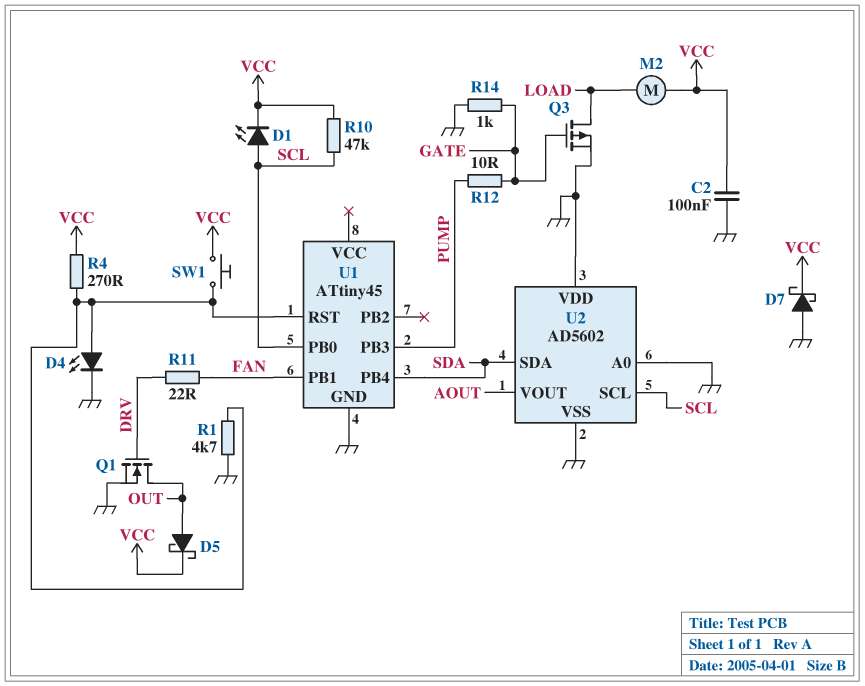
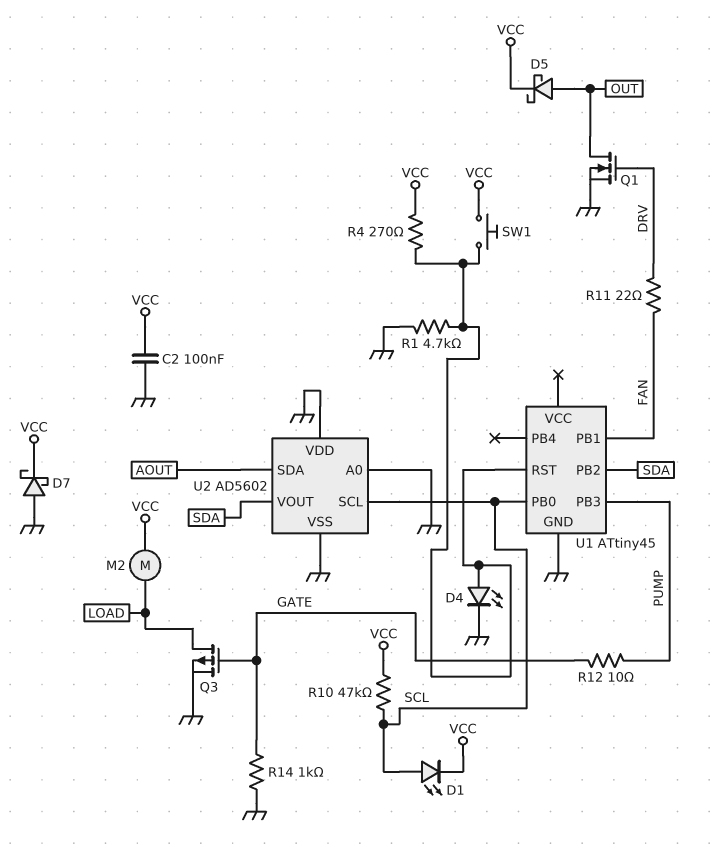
U1 pin PB2: none -> SDA
U1 pin PB4: SDA -> none
U2 pin SDA: SDA -> AOUT
U2 pin VOUT: AOUT -> SDA

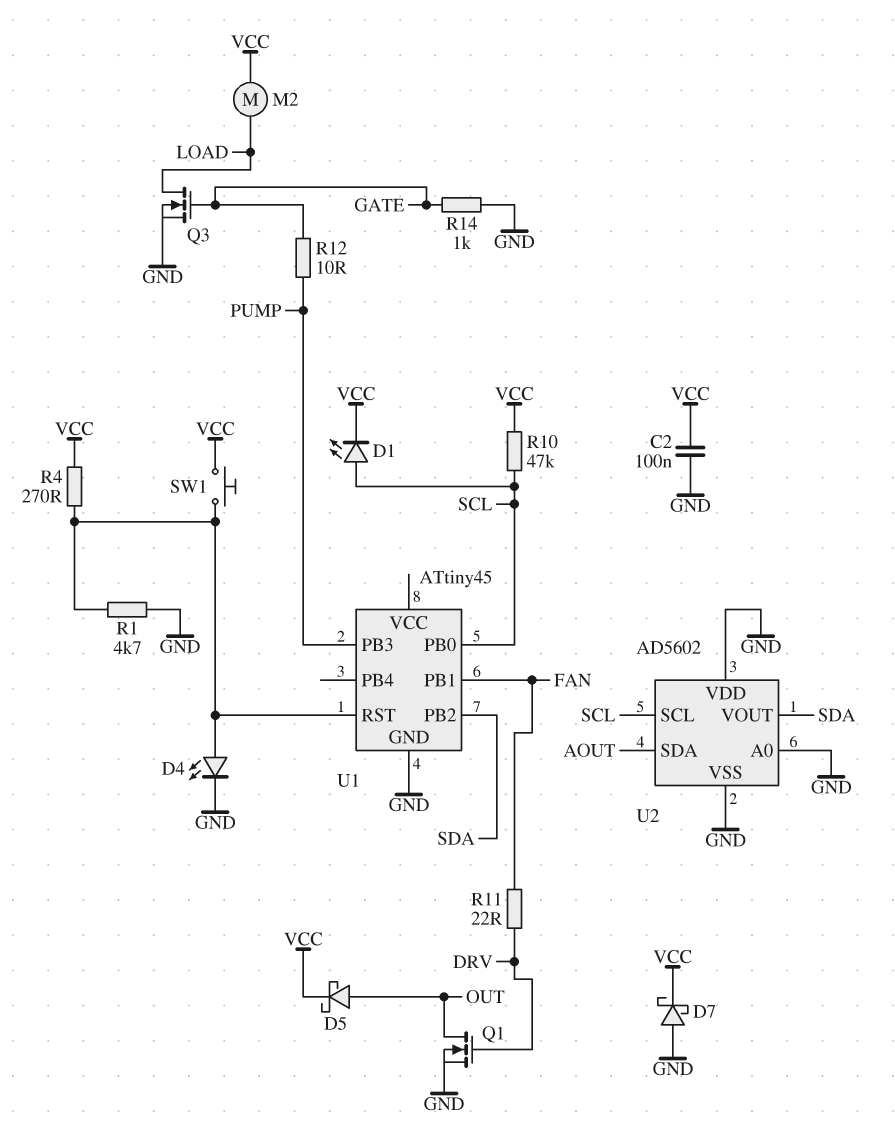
Q3: PMOS (G GATE, D LOAD, S GND) -> NMOS (G GATE, D LOAD, S GND)

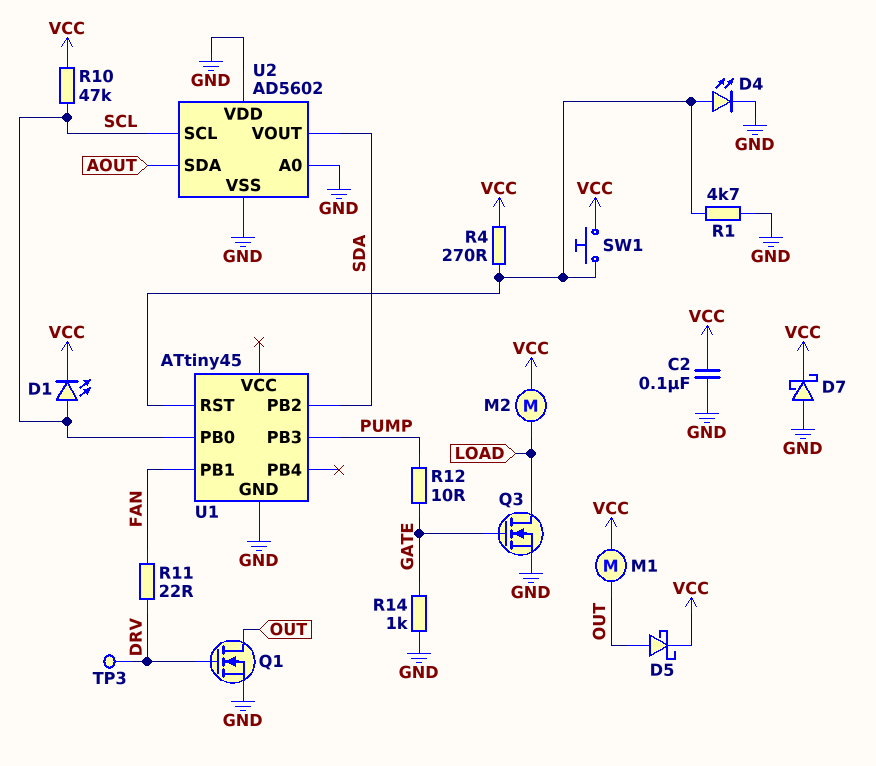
M1: none -> motor (OUT, VCC)
TP3: none -> test point (DRV)

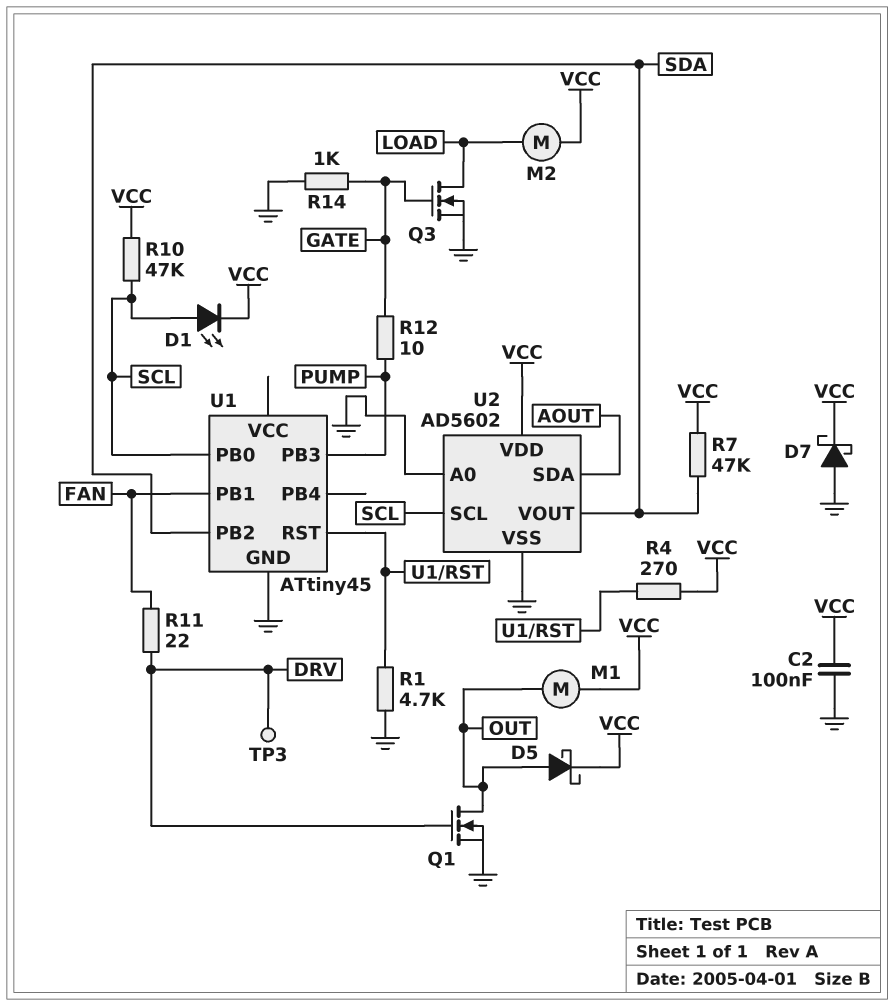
D4: LED (A U1/RST, K GND) -> none
R7: none -> 47k (SDA, VCC)
SW1: button (U1/RST, VCC) -> none
U2 pin VDD: GND -> VCC

